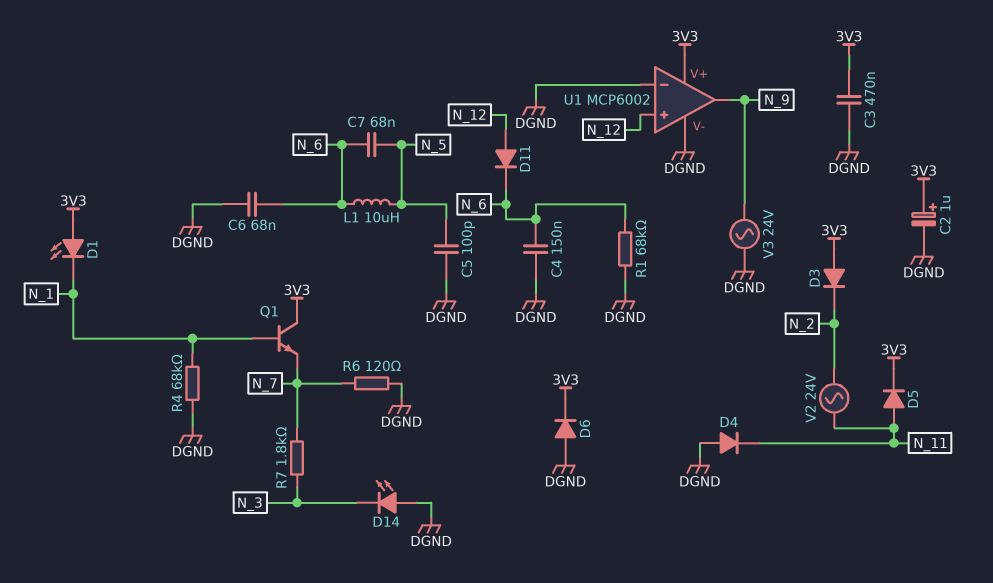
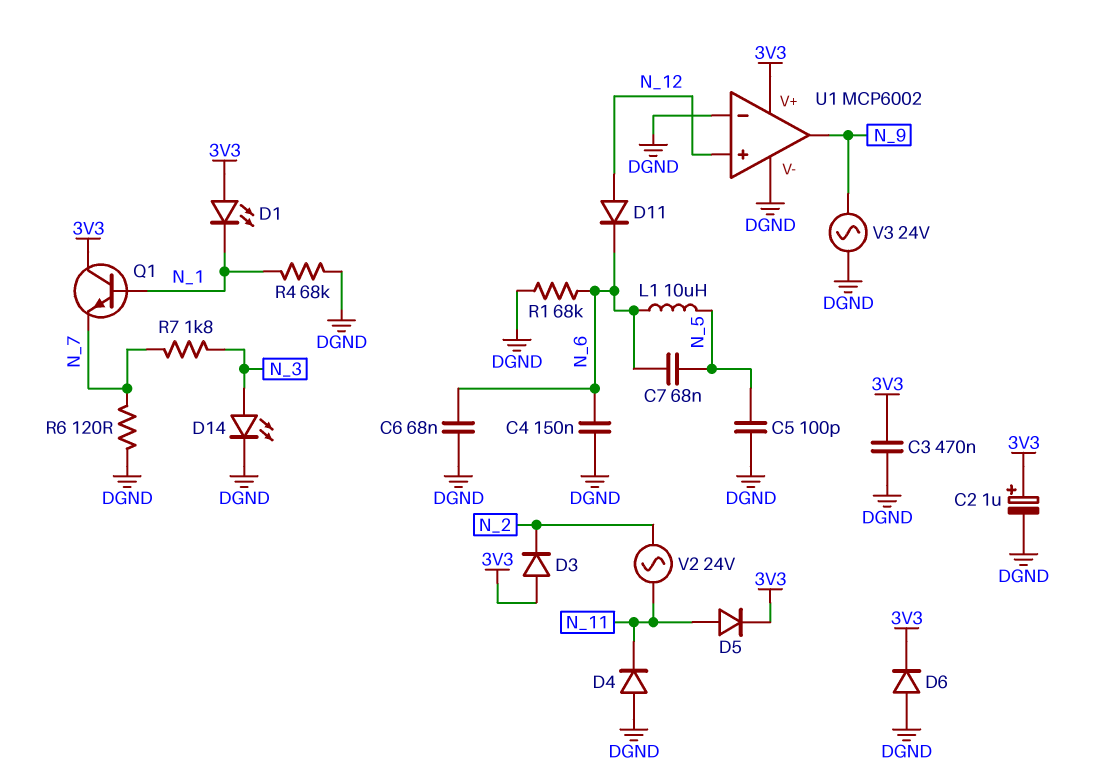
D14: LED (A DGND, K N_3) -> LED (A N_3, K DGND)

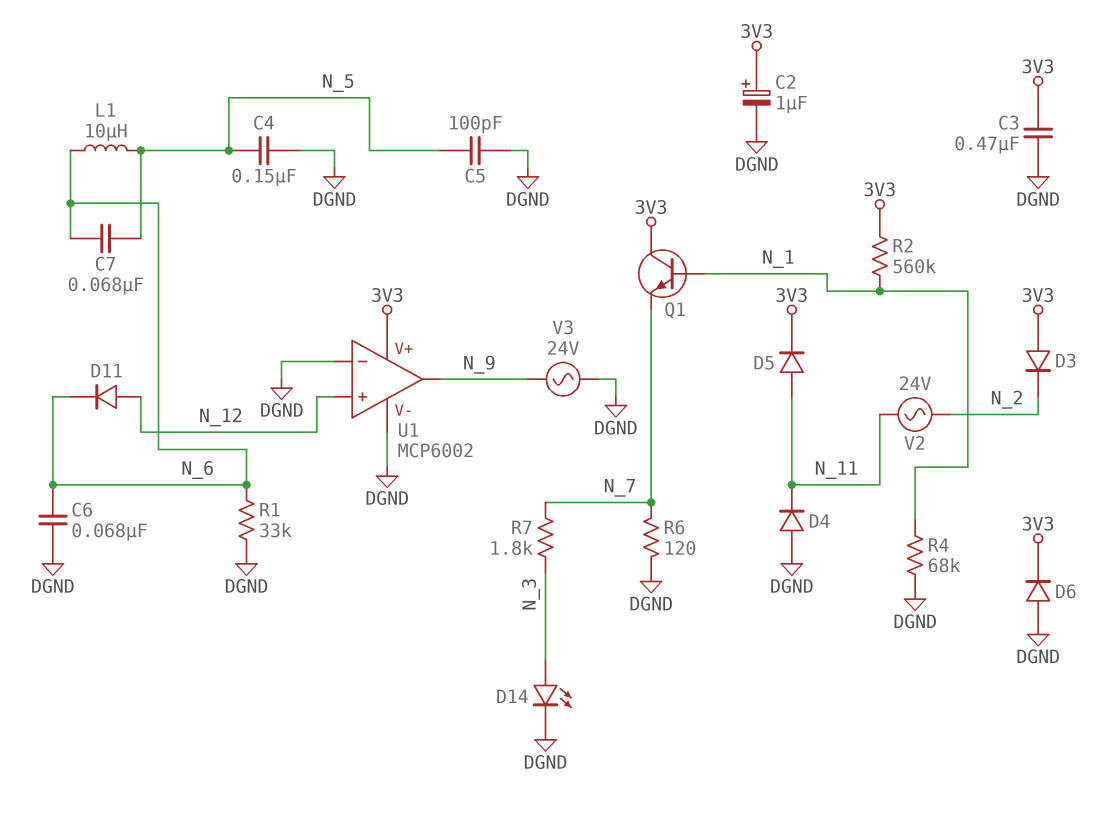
C4: 150nF (DGND, N_6) -> 150nF (DGND, N_5)
D1: LED (A 3V3, K N_1) -> none
R1: 68k (DGND, N_6) -> 33k (DGND, N_6)
R2: none -> 560k (3V3, N_1)

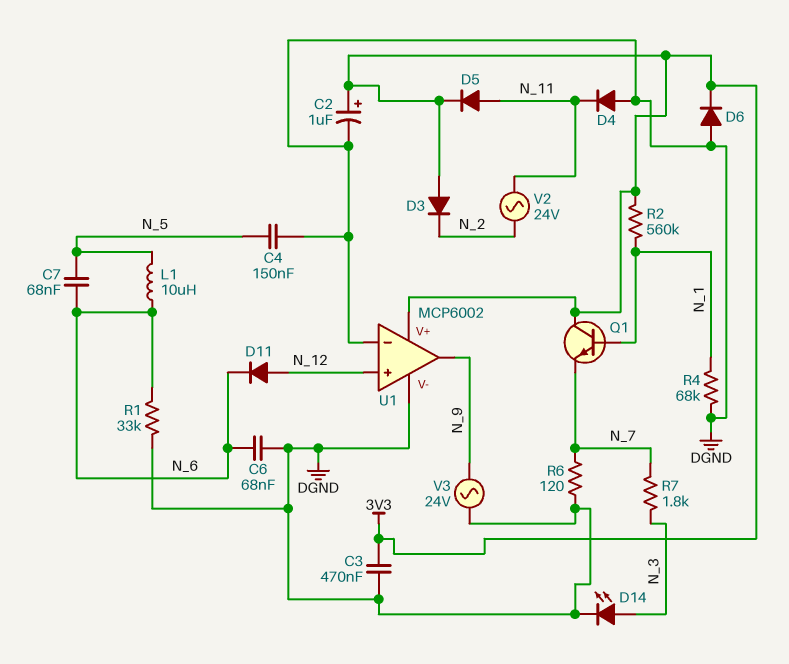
C5: 100pF (DGND, N_5) -> none

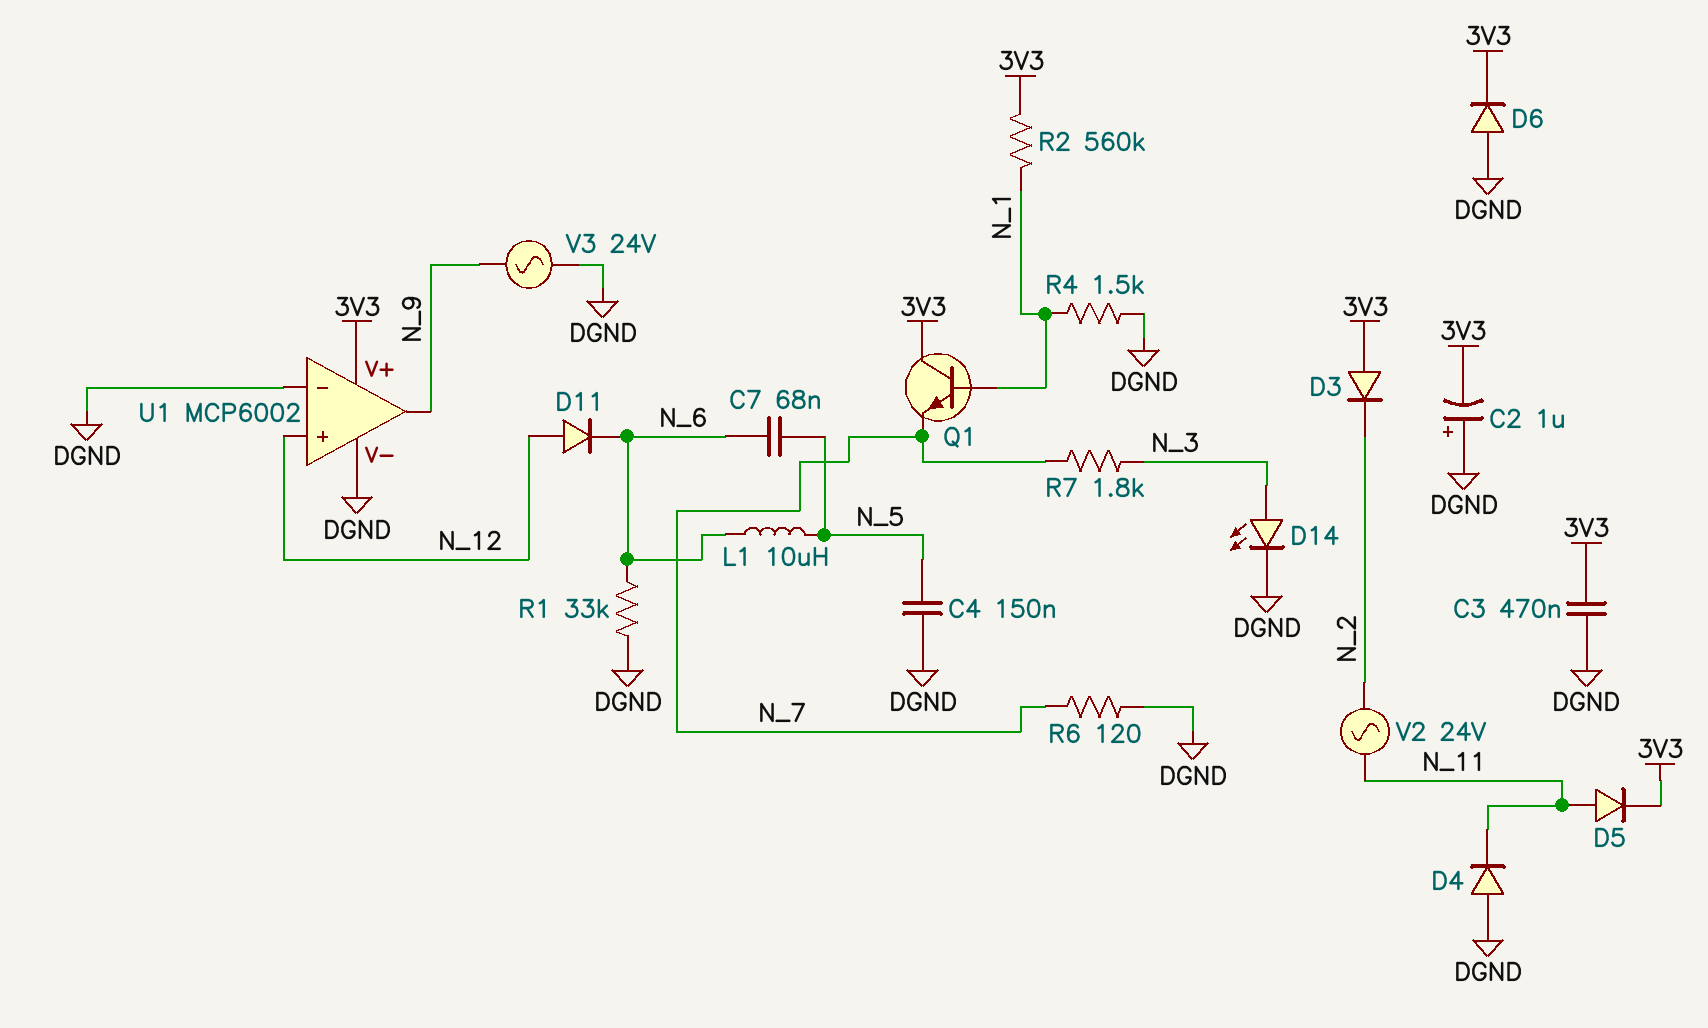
C2: 1uF (plus 3V3, minus DGND) -> 1uF (plus DGND, minus 3V3)
C6: 68nF (DGND, N_6) -> none
R4: 68k (DGND, N_1) -> 1.5k (DGND, N_1)

